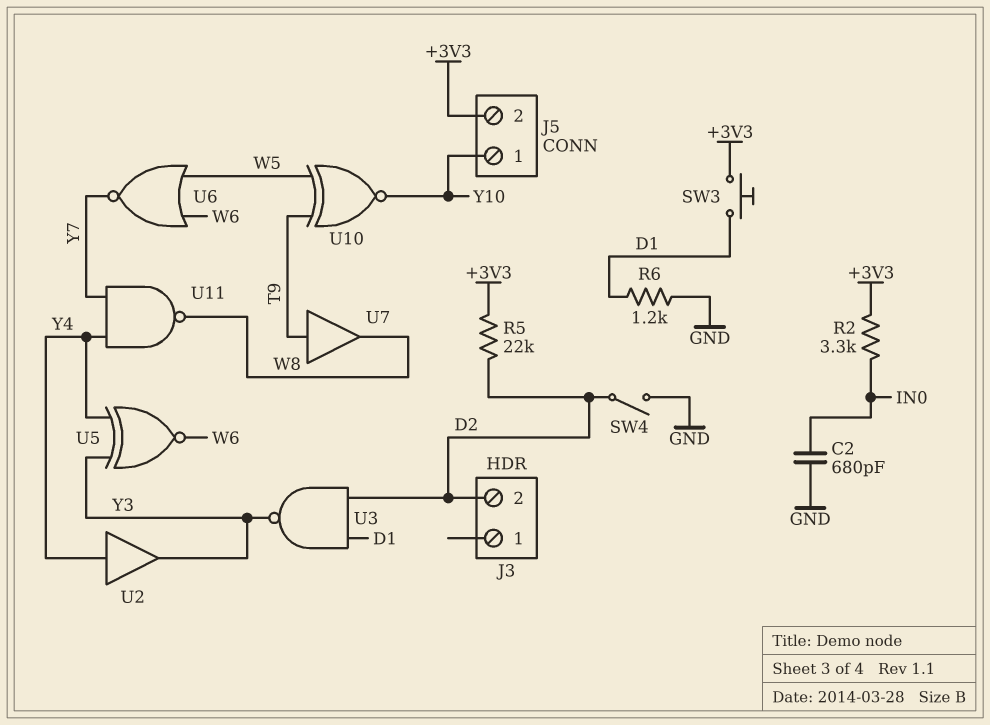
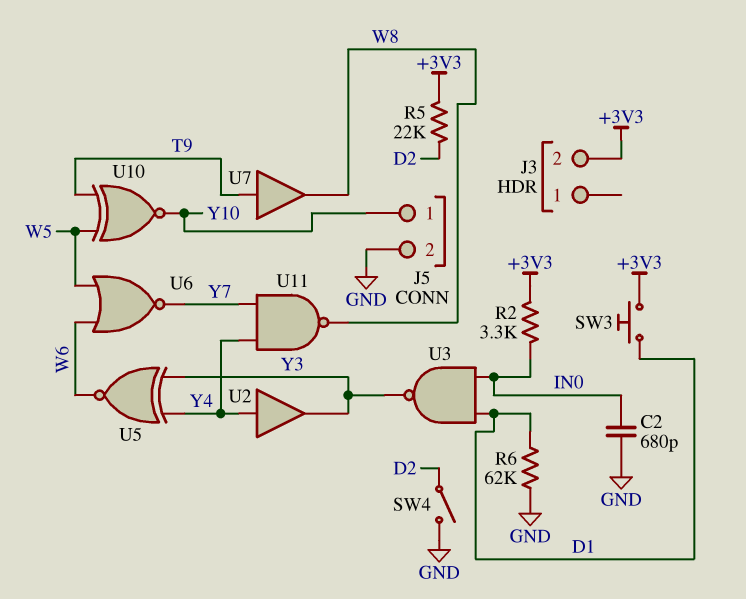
J3 pin 2: D2 -> +3V3
J5 pin 2: +3V3 -> GND
R6: 1.2k (D1, GND) -> 62k (D1, GND)
U3: NAND (in D1, in D2, out Y3) -> NAND (in D1, in IN0, out Y3)

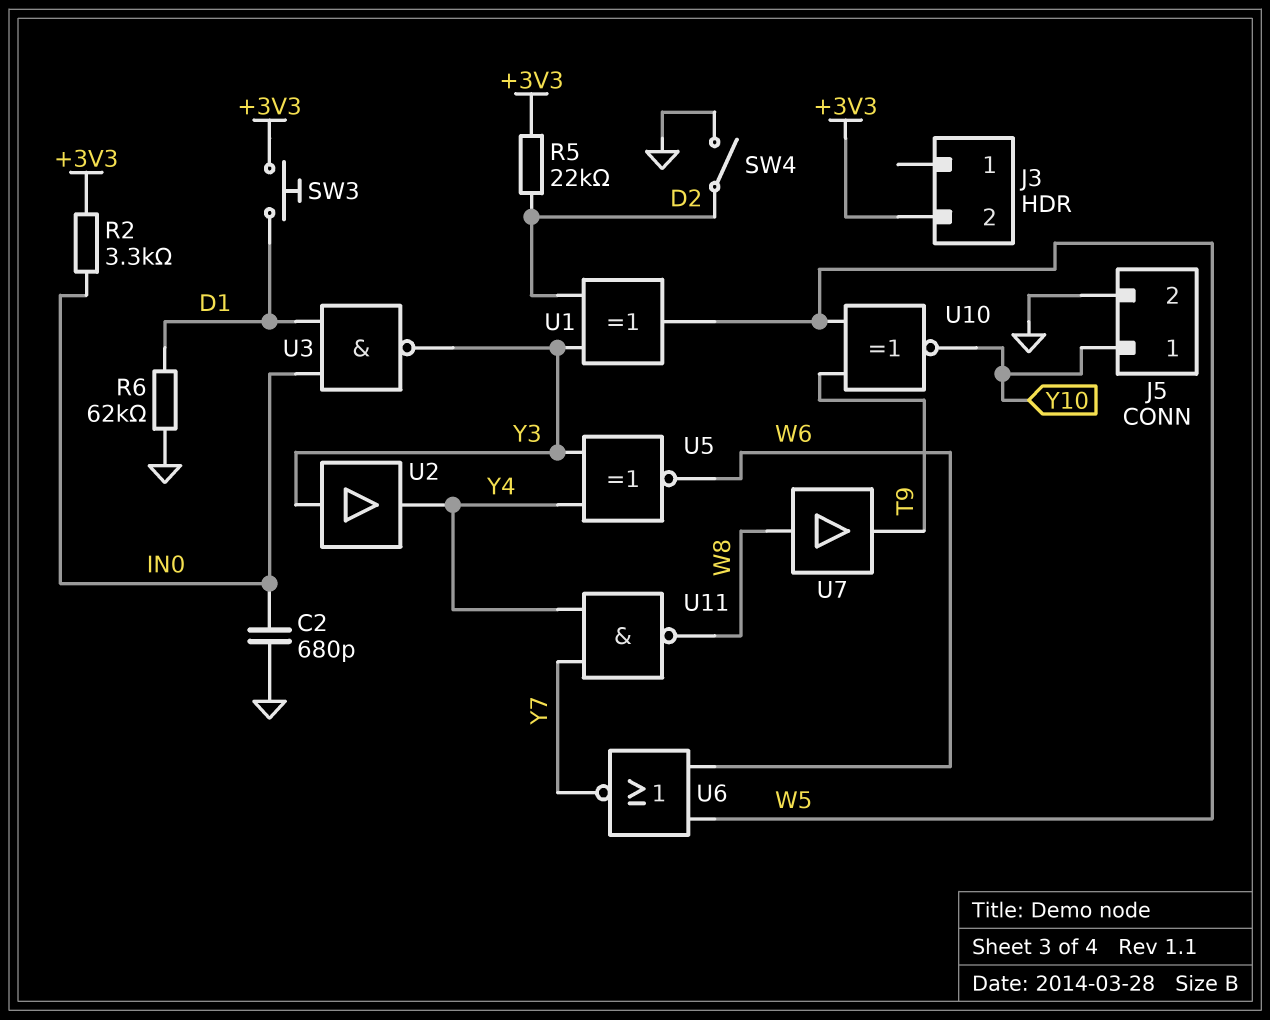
U1: none -> XOR (in D2, in Y3, out W5)
U2: buffer (in Y4, out Y3) -> buffer (in Y3, out Y4)
U7: buffer (in T9, out W8) -> buffer (in W8, out T9)

